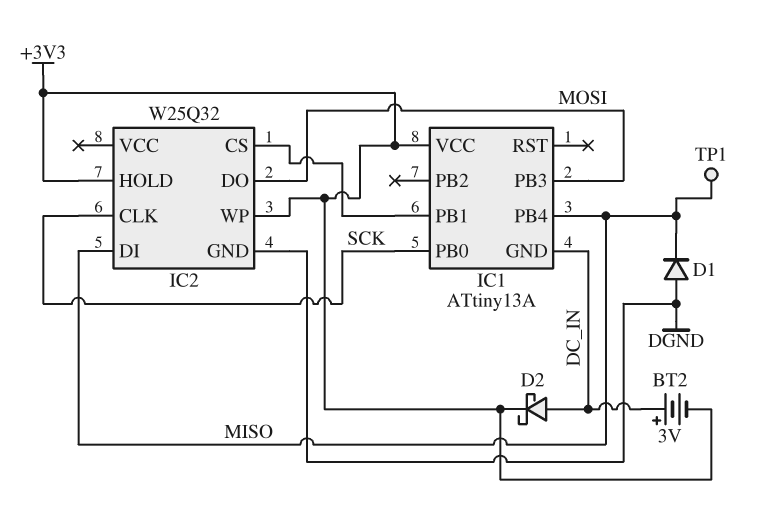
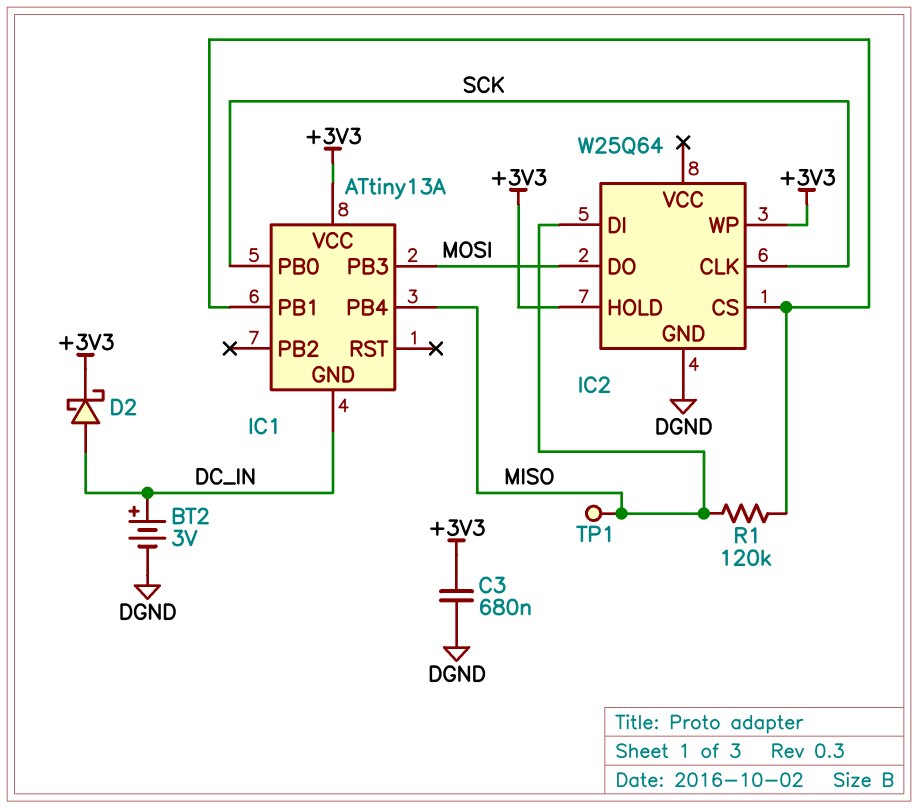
BT2: 3V (plus DC_IN, minus +3V3) -> 3V (plus DC_IN, minus DGND)
C3: none -> 680nF (+3V3, DGND)
D1: diode (A DGND, K MISO) -> none
IC2: W25Q32 -> W25Q64
R1: none -> 120k (IC1/PB1, MISO)

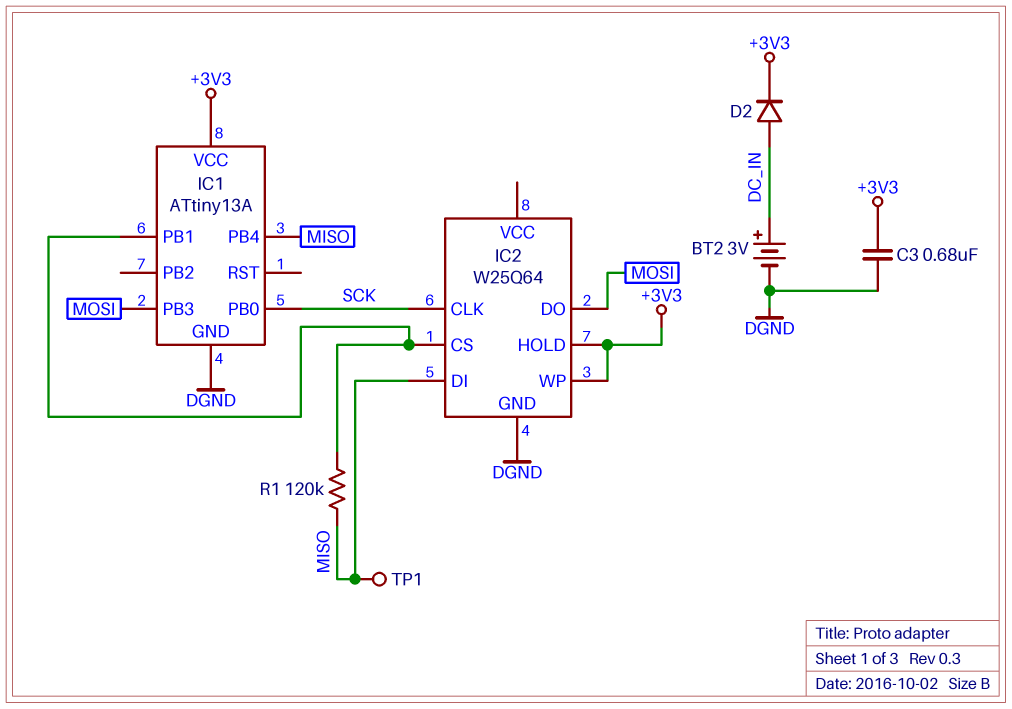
D2: schottky (A DC_IN, K +3V3) -> diode (A DC_IN, K +3V3)
IC1 pin GND: DC_IN -> DGND

